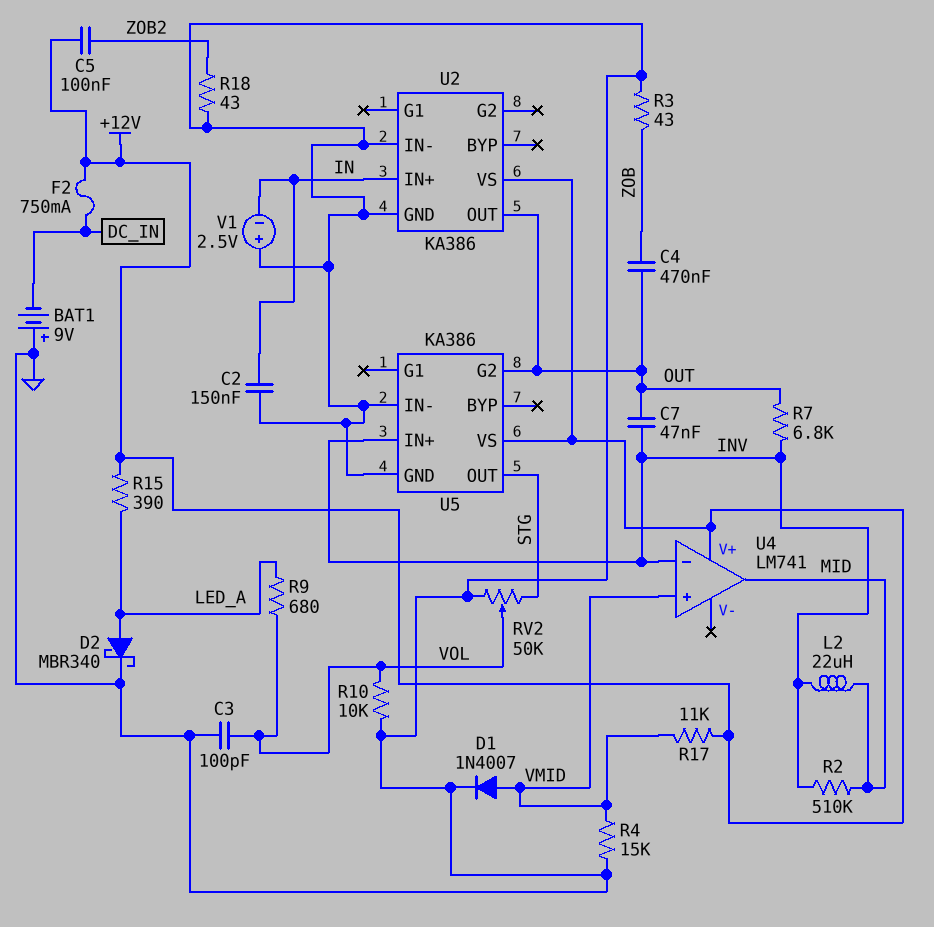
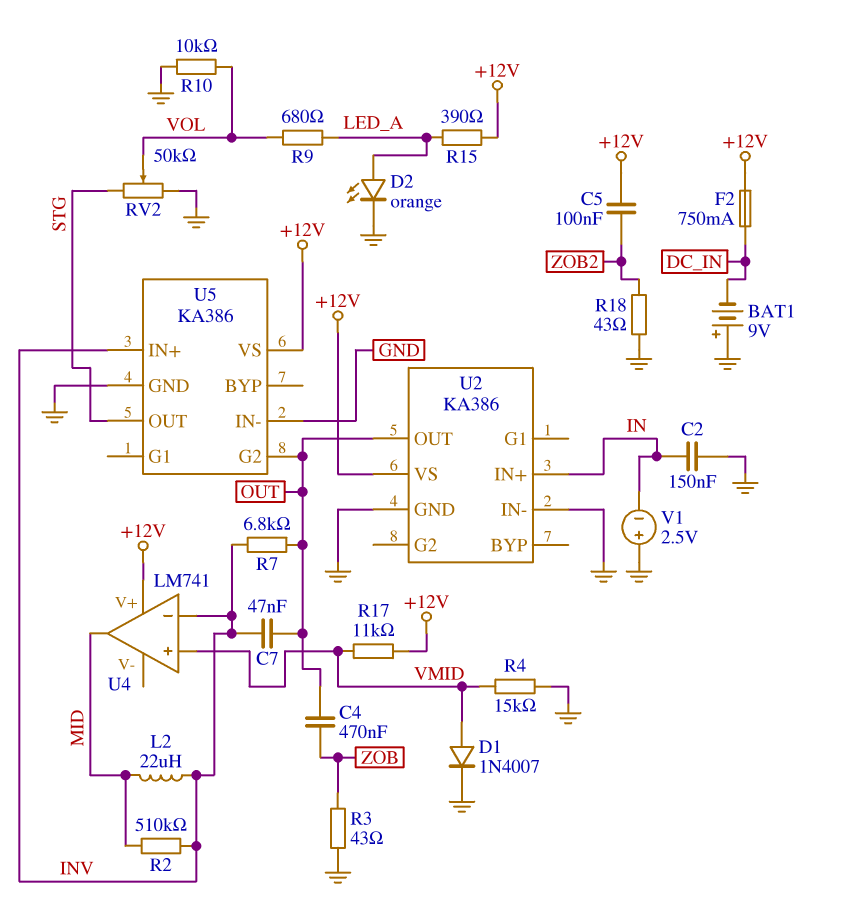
C3: 100pF (GND, VOL) -> none
D2: schottky MBR340 (A LED_A, K GND) -> LED orange (A LED_A, K GND)

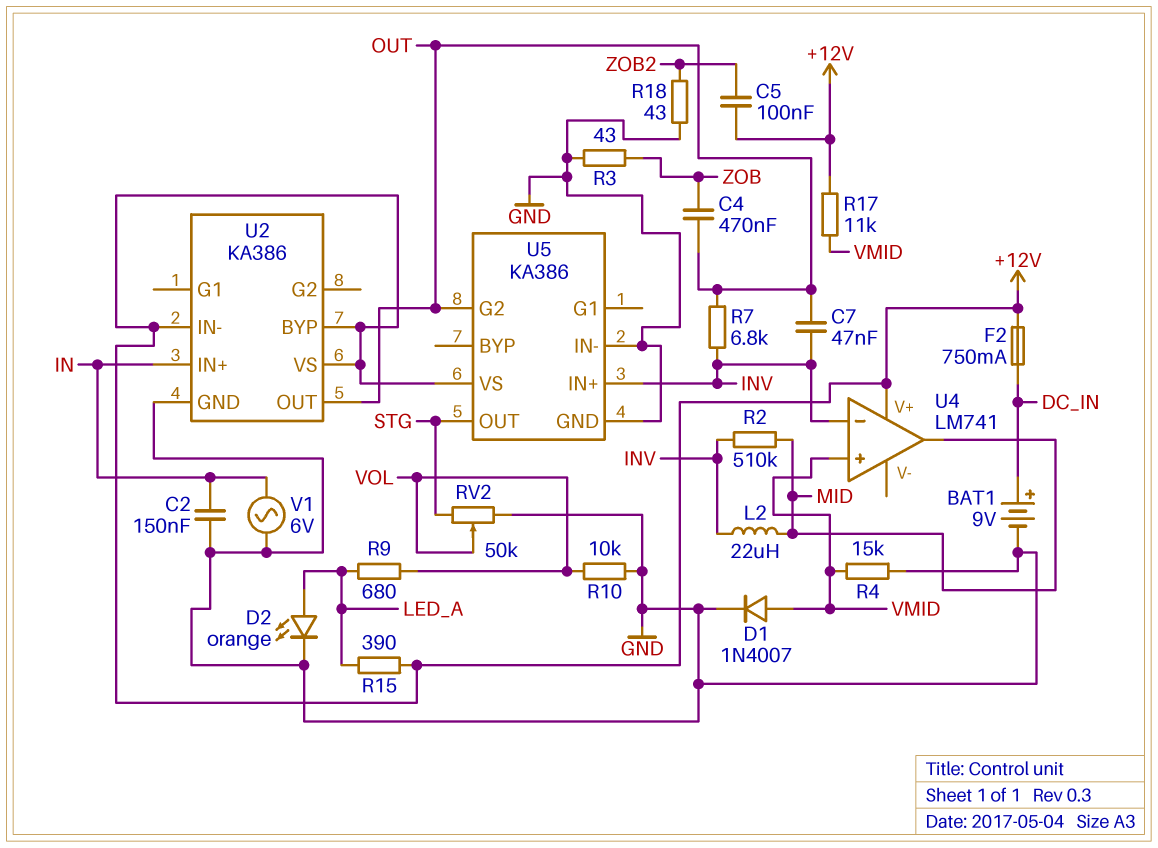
BAT1: 9V (plus GND, minus DC_IN) -> 9V (plus DC_IN, minus GND)
U2 pin BYP: none -> +12V
U2 pin IN-: GND -> +12V
V1: 2.5V (plus GND, minus IN) -> AC 6V (GND, IN)

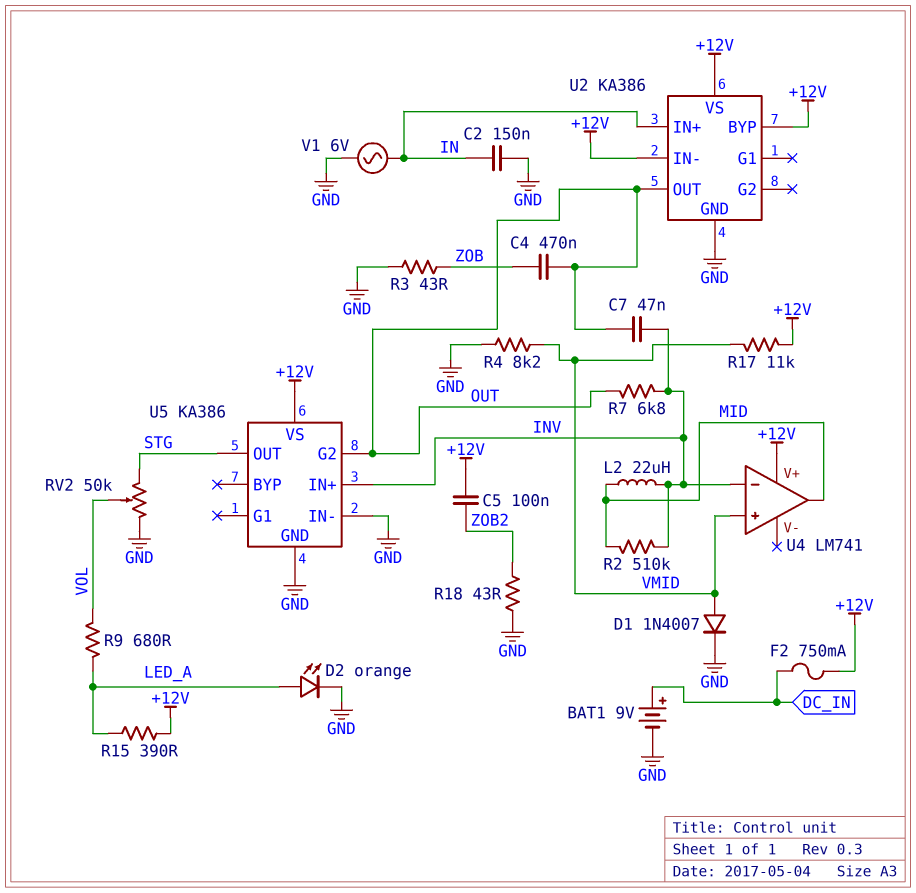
R4: 15k (GND, VMID) -> 8.2k (GND, VMID)
R10: 10k (GND, VOL) -> none

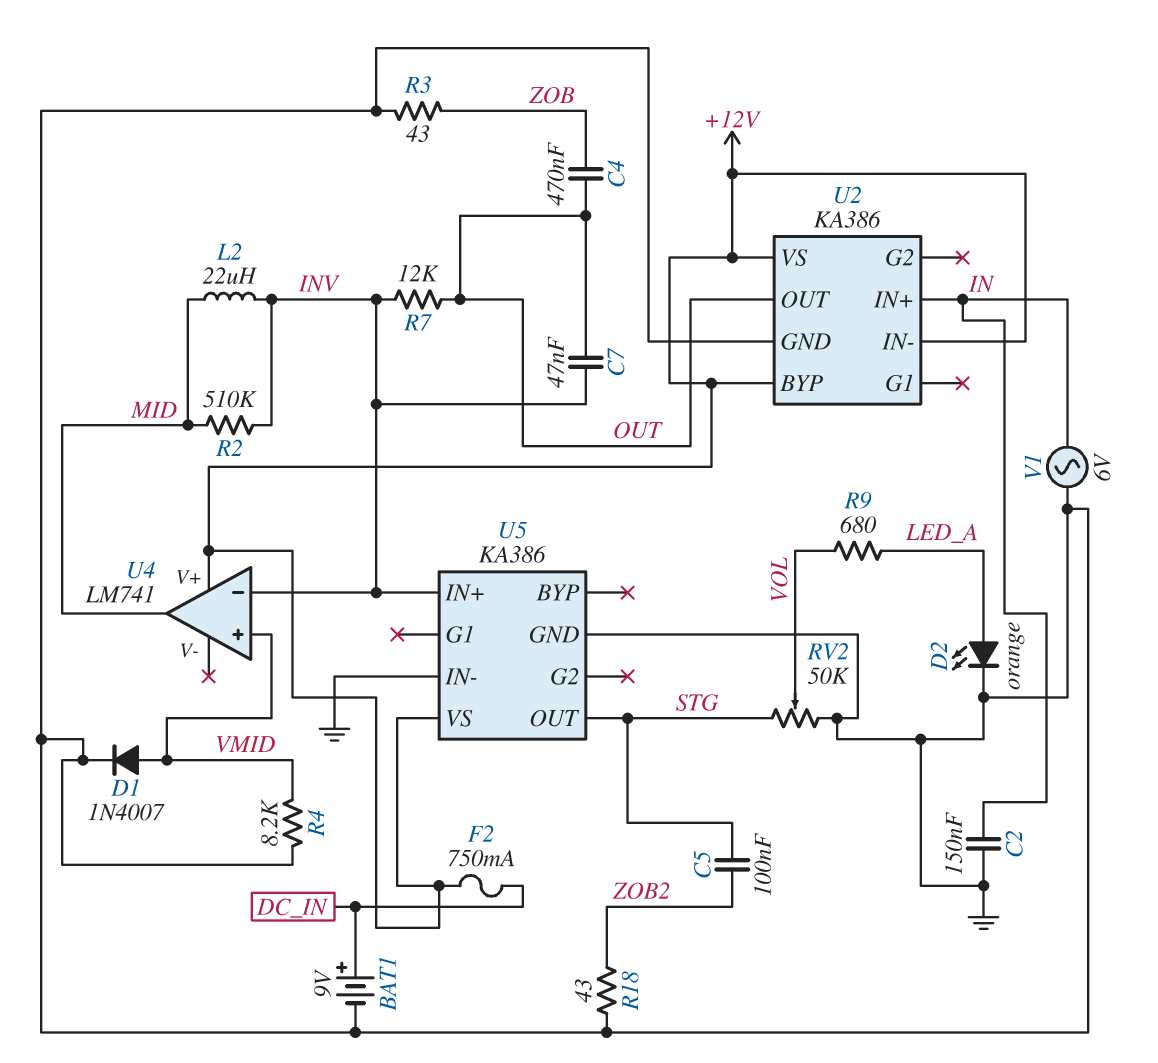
C5: 100nF (+12V, ZOB2) -> 100nF (STG, ZOB2)
R7: 6.8k (INV, OUT) -> 12k (INV, OUT)
R15: 390 (+12V, LED_A) -> none
R17: 11k (+12V, VMID) -> none
U5 pin G2: OUT -> none

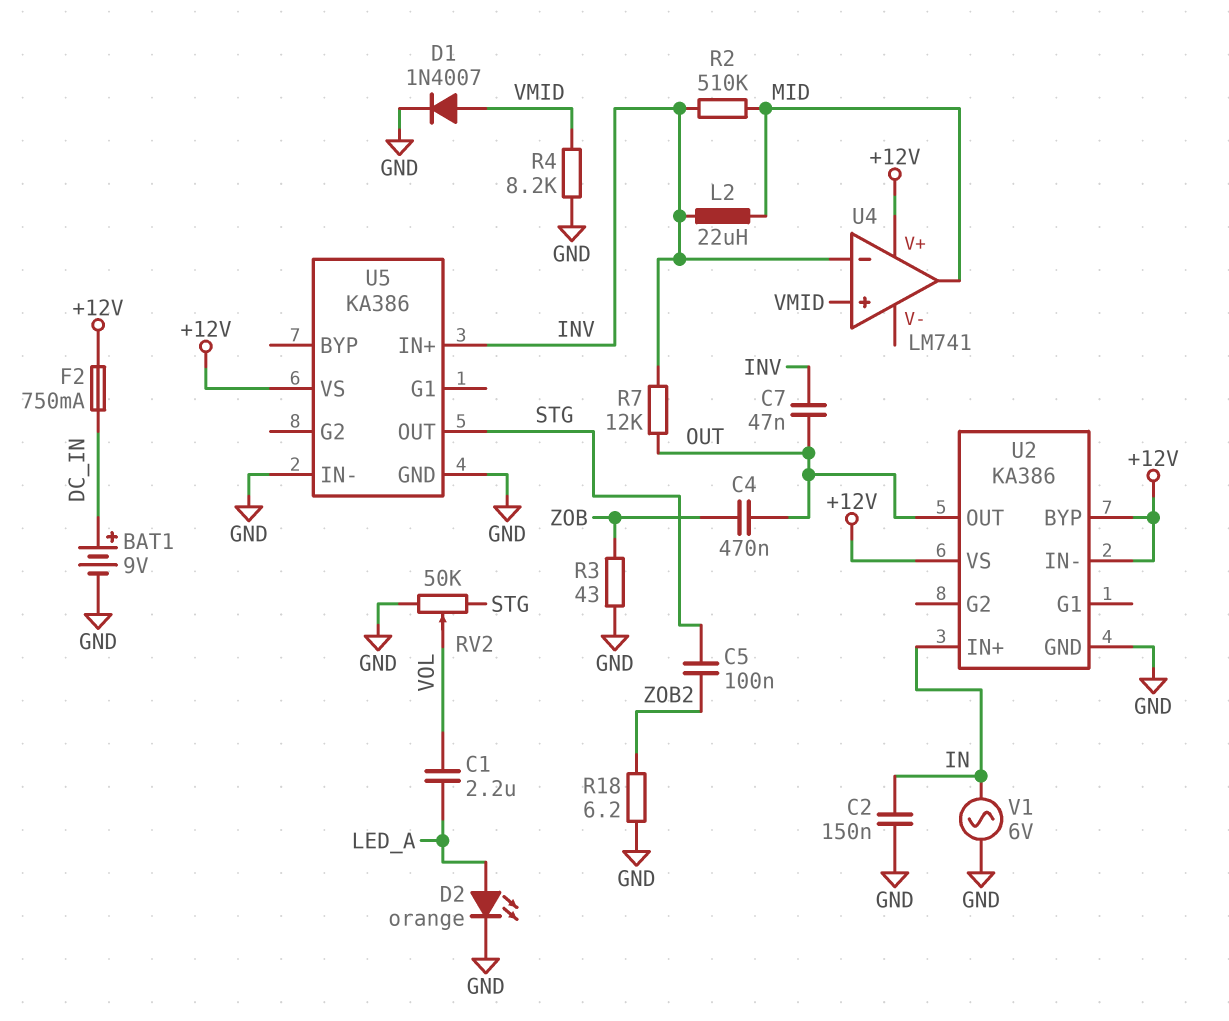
C1: none -> 2.2uF (LED_A, VOL)
R9: 680 (LED_A, VOL) -> none
R18: 43 (GND, ZOB2) -> 6.2 (GND, ZOB2)

